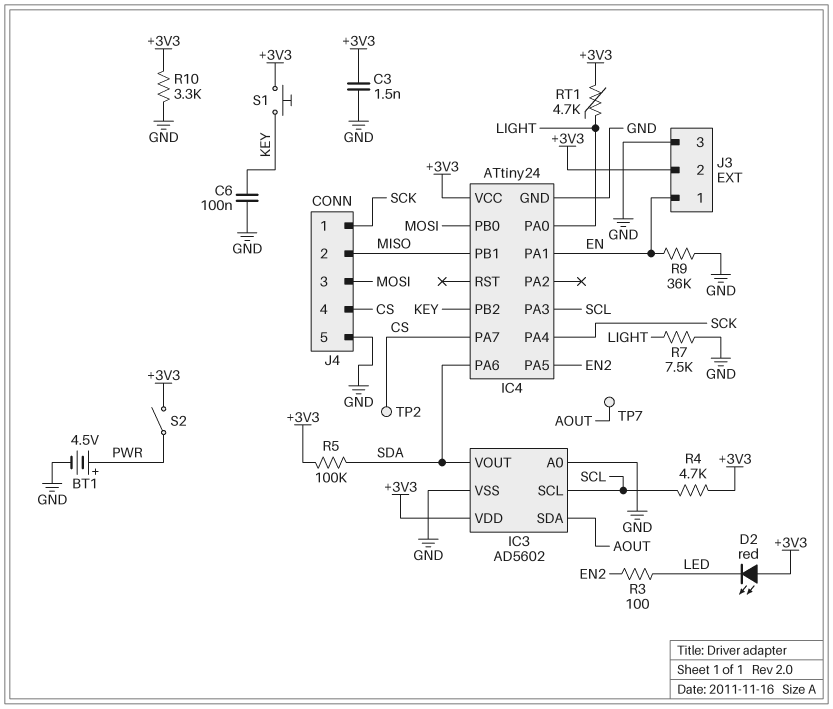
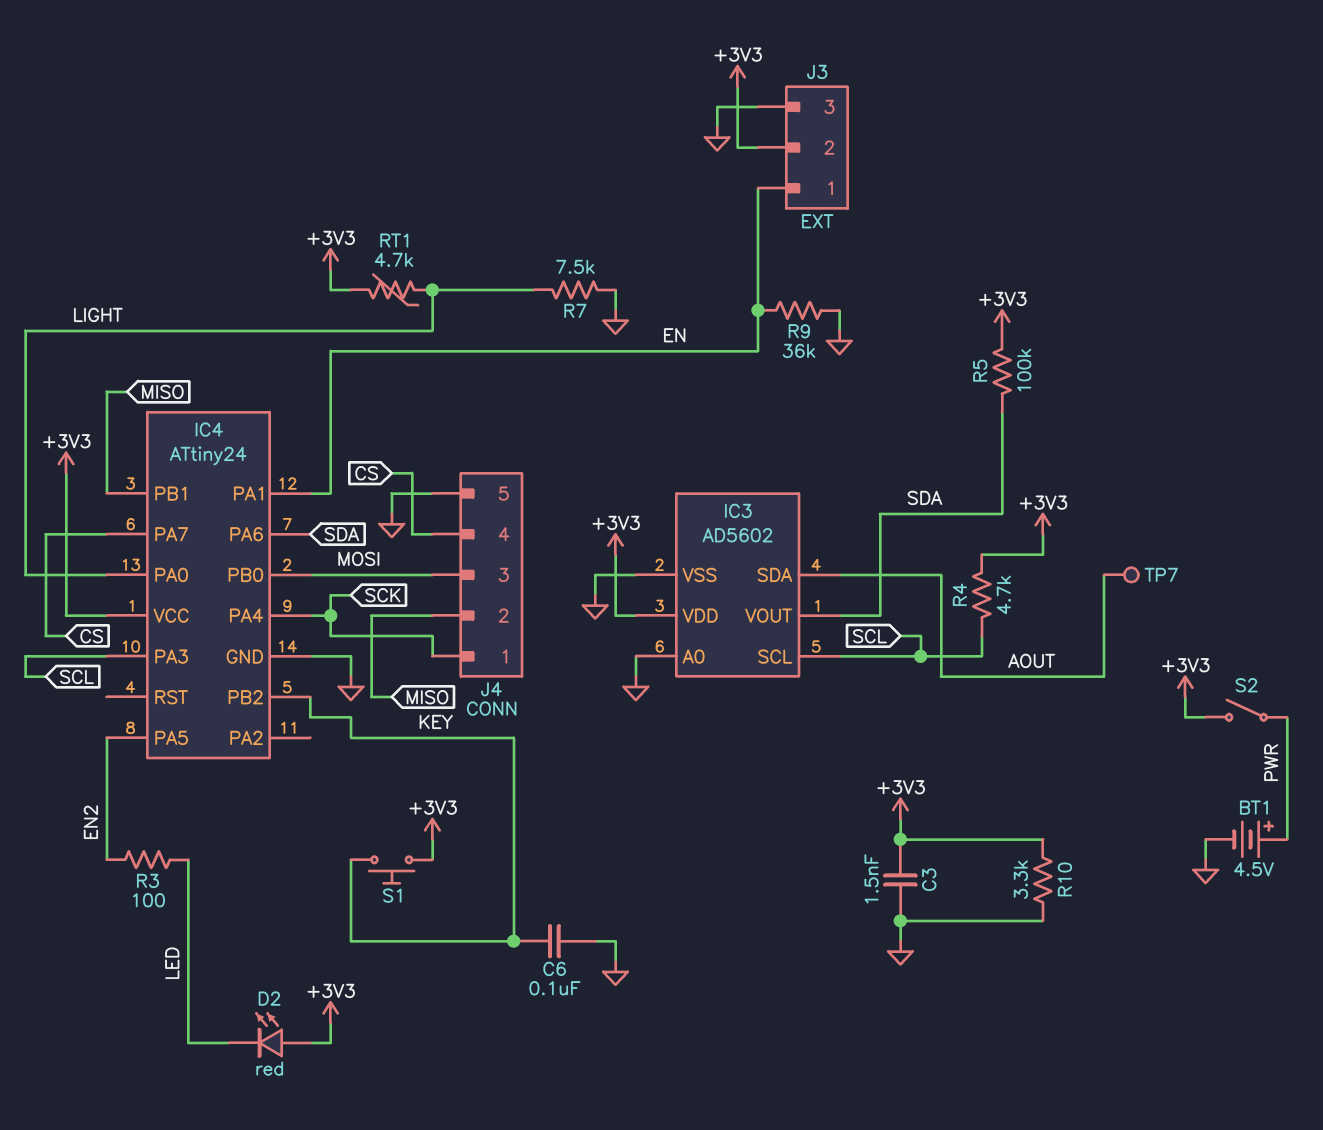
TP2: test point (CS) -> none

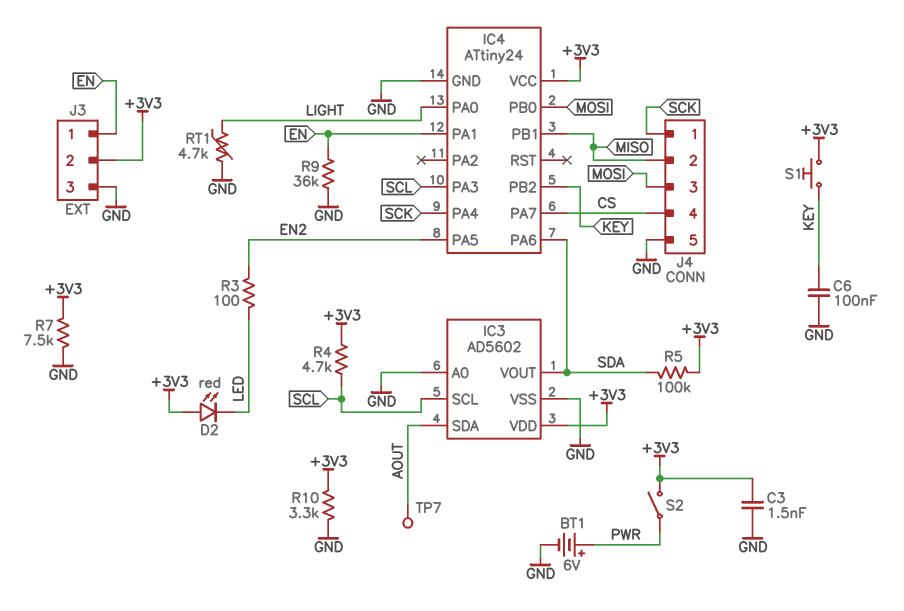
BT1: 4.5V (plus PWR, minus GND) -> 6V (plus PWR, minus GND)
R7: 7.5k (GND, LIGHT) -> 7.5k (+3V3, GND)
RT1: 4.7k (+3V3, LIGHT) -> 4.7k (GND, LIGHT)

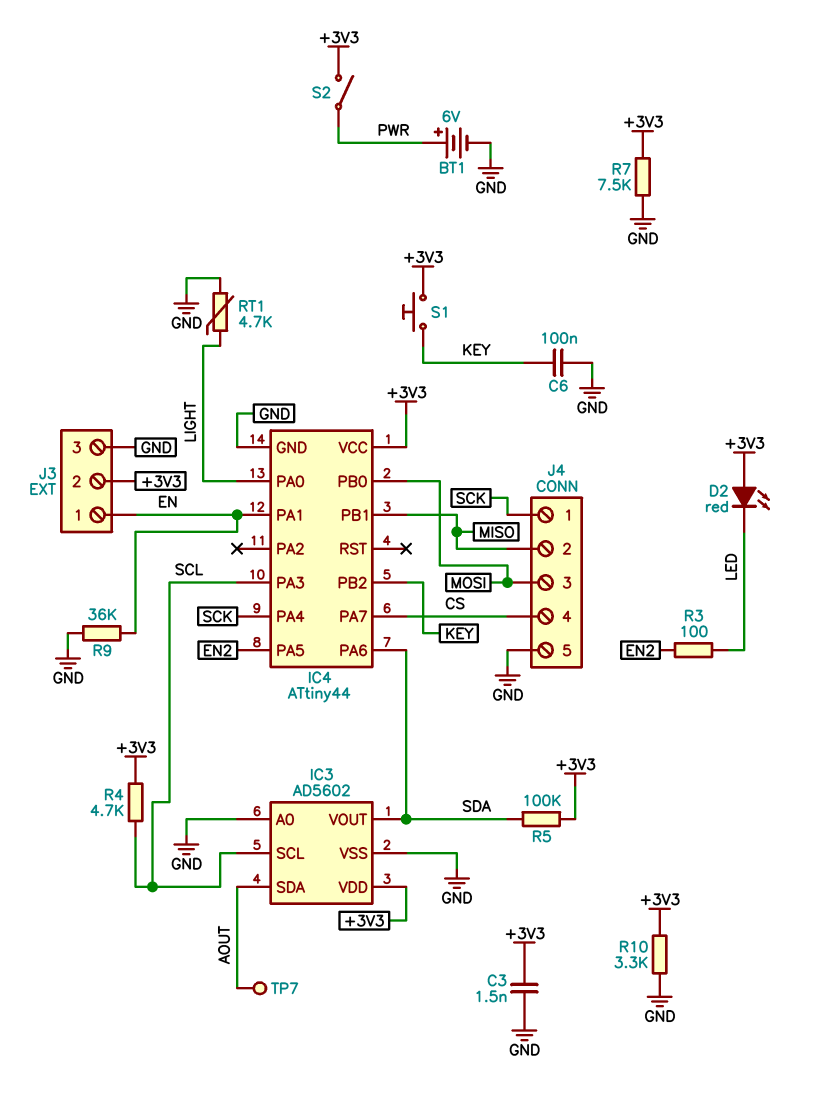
IC4: ATtiny24 -> ATtiny44

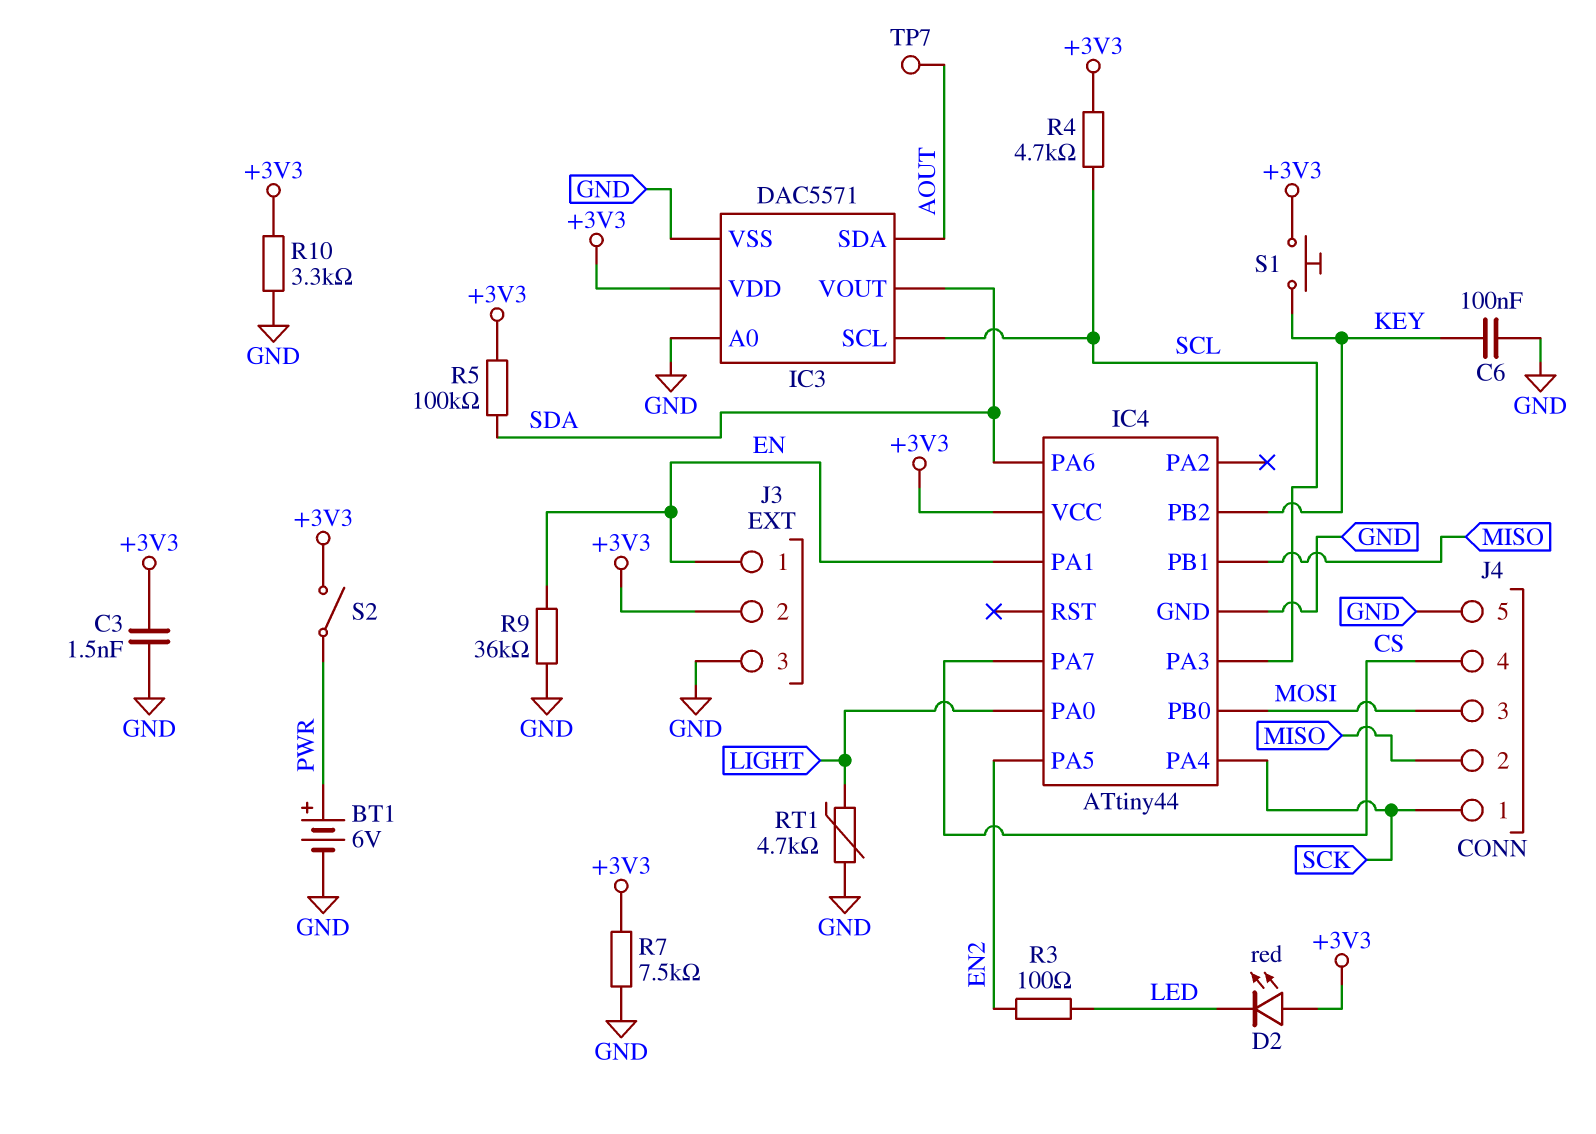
IC3: AD5602 -> DAC5571

